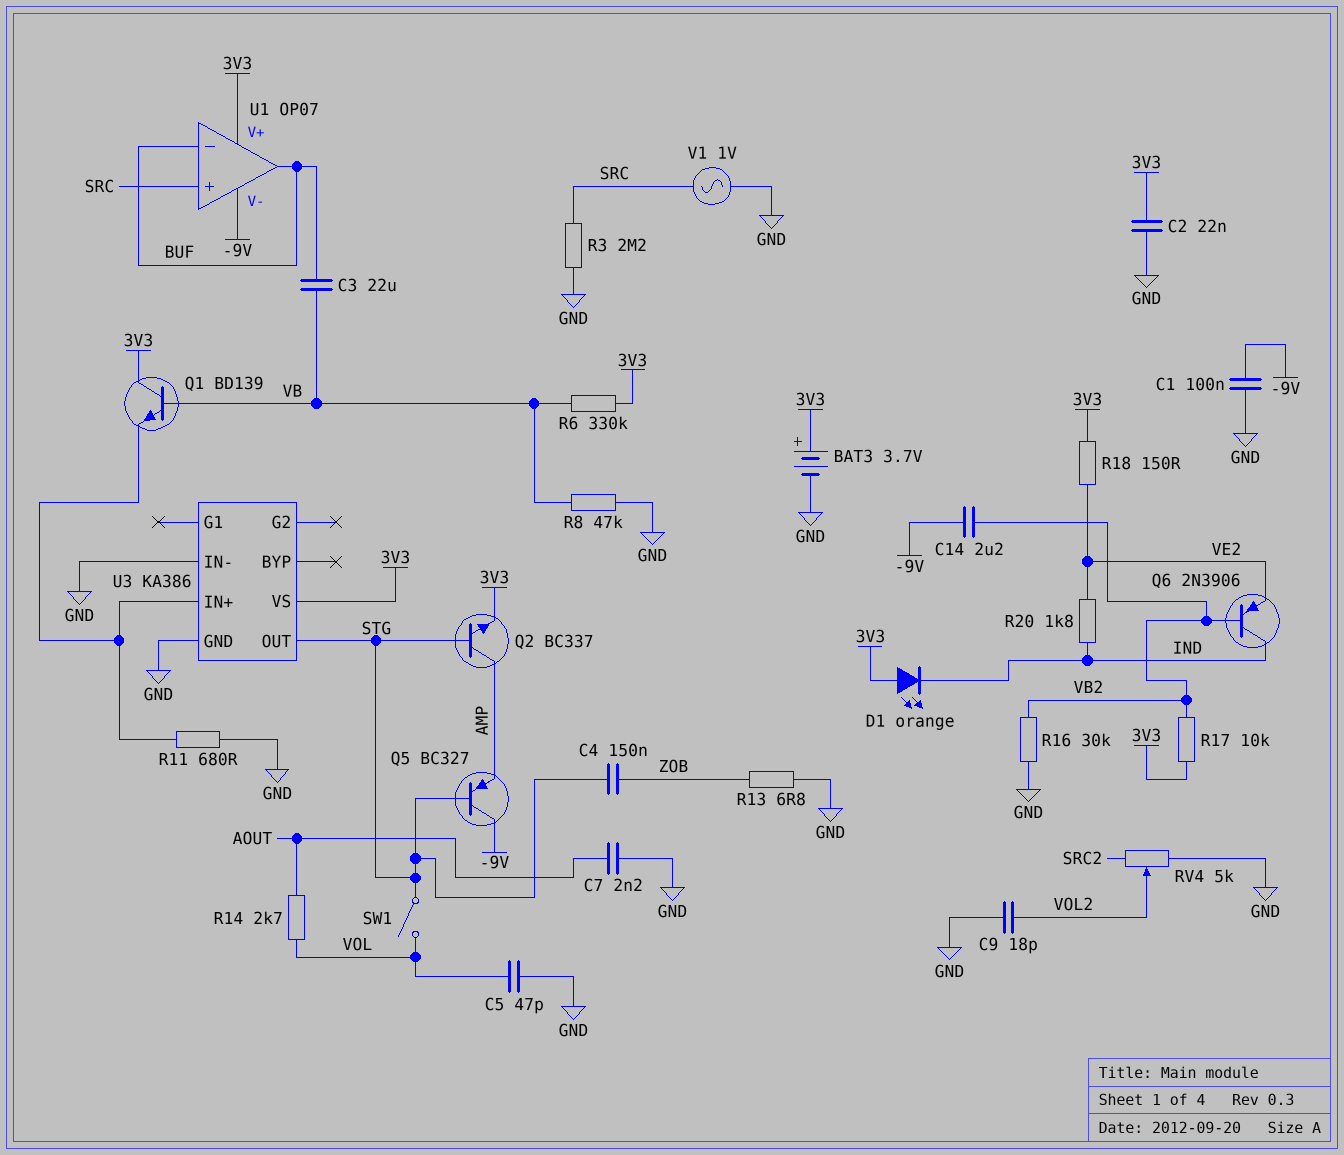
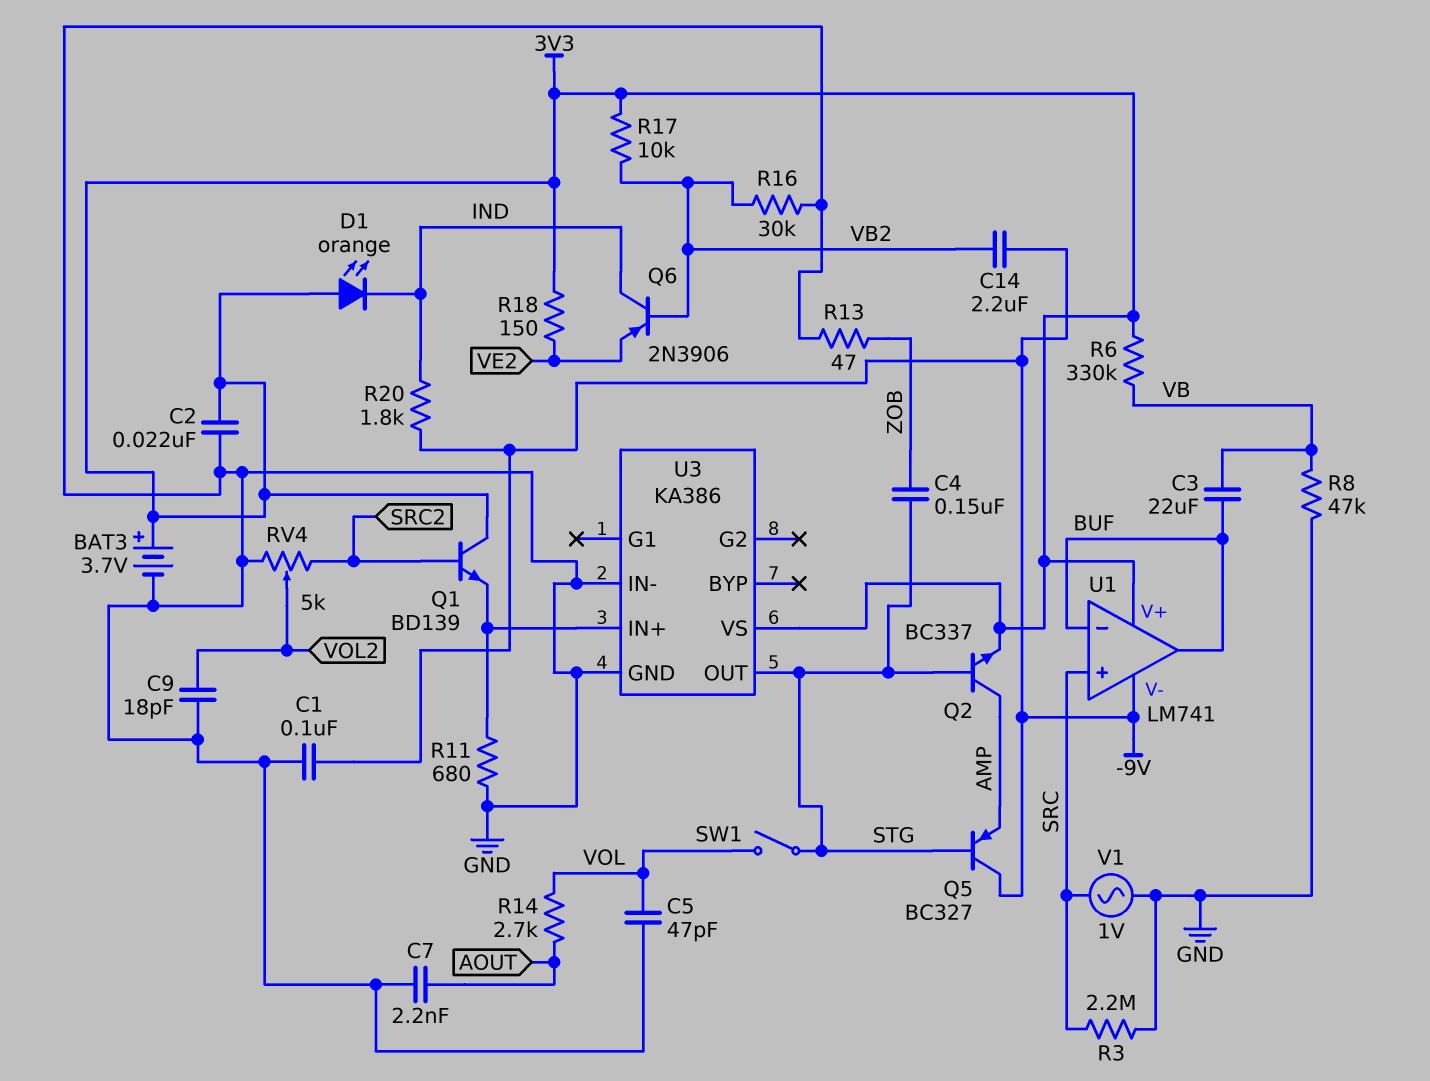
Q1: NPN BD139 (B VB, C 3V3, E U3/IN+) -> NPN BD139 (B SRC2, C 3V3, E U3/IN+)
R13: 6.8 (GND, ZOB) -> 47 (GND, ZOB)
R20: 1.8k (IND, VE2) -> 1.8k (-9V, IND)
U1: OP07 -> LM741

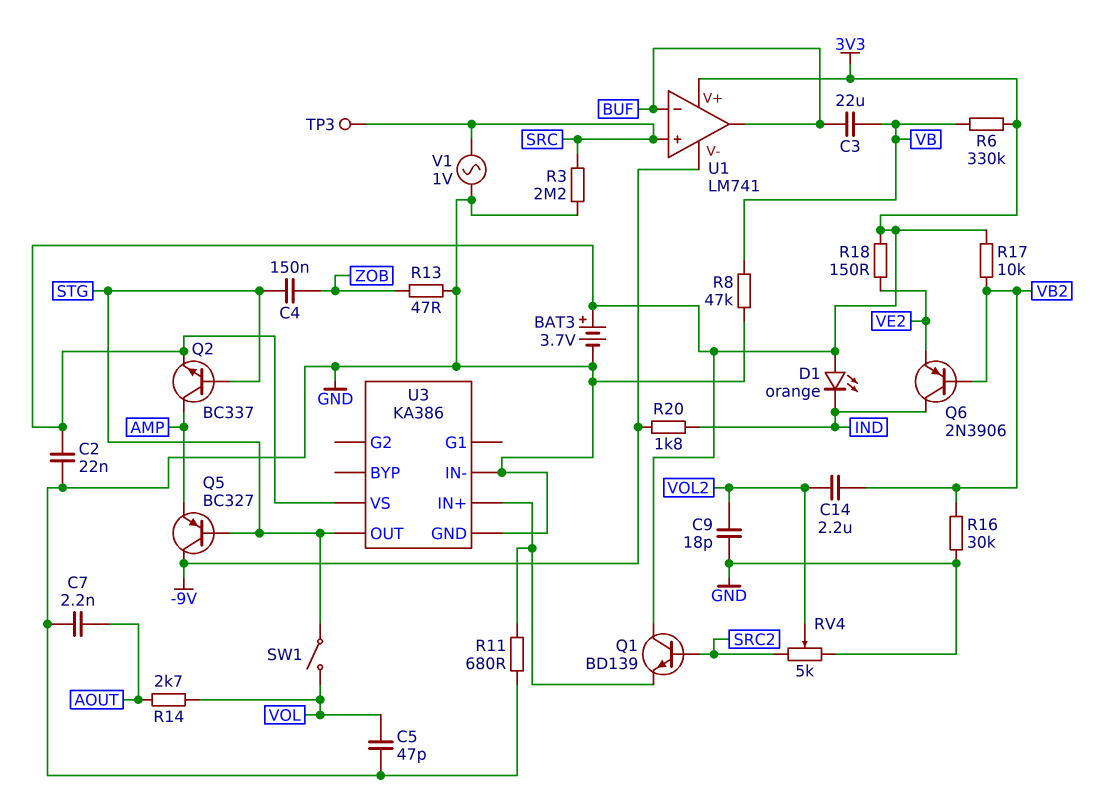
C1: 100nF (-9V, GND) -> none
C14: 2.2uF (-9V, VB2) -> 2.2uF (VB2, VOL2)
TP3: none -> test point (SRC)

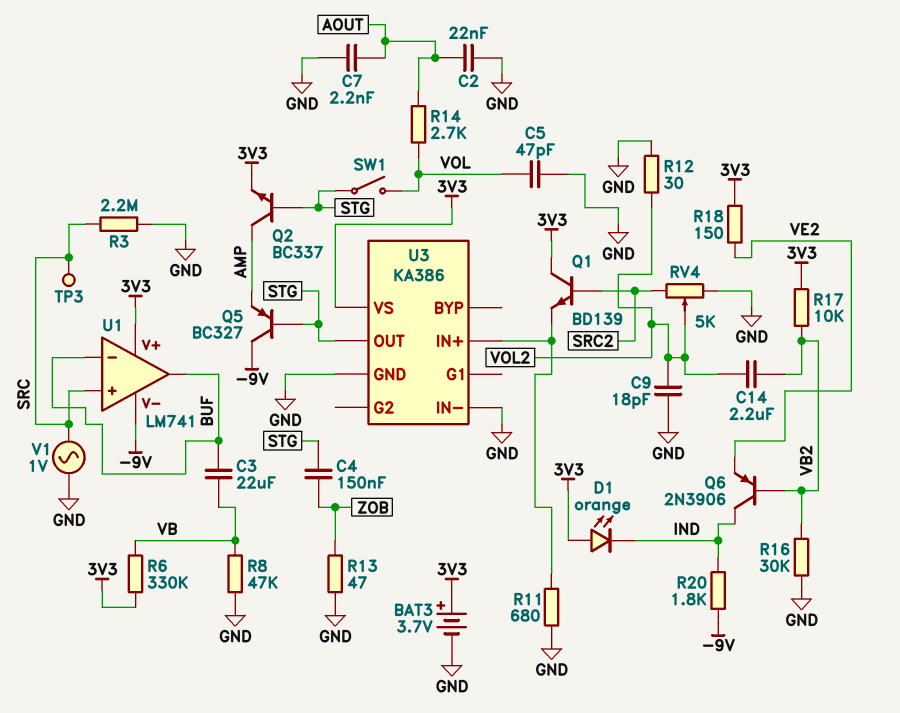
C2: 22nF (3V3, GND) -> 22nF (AOUT, GND)
R12: none -> 30 (GND, VOL2)

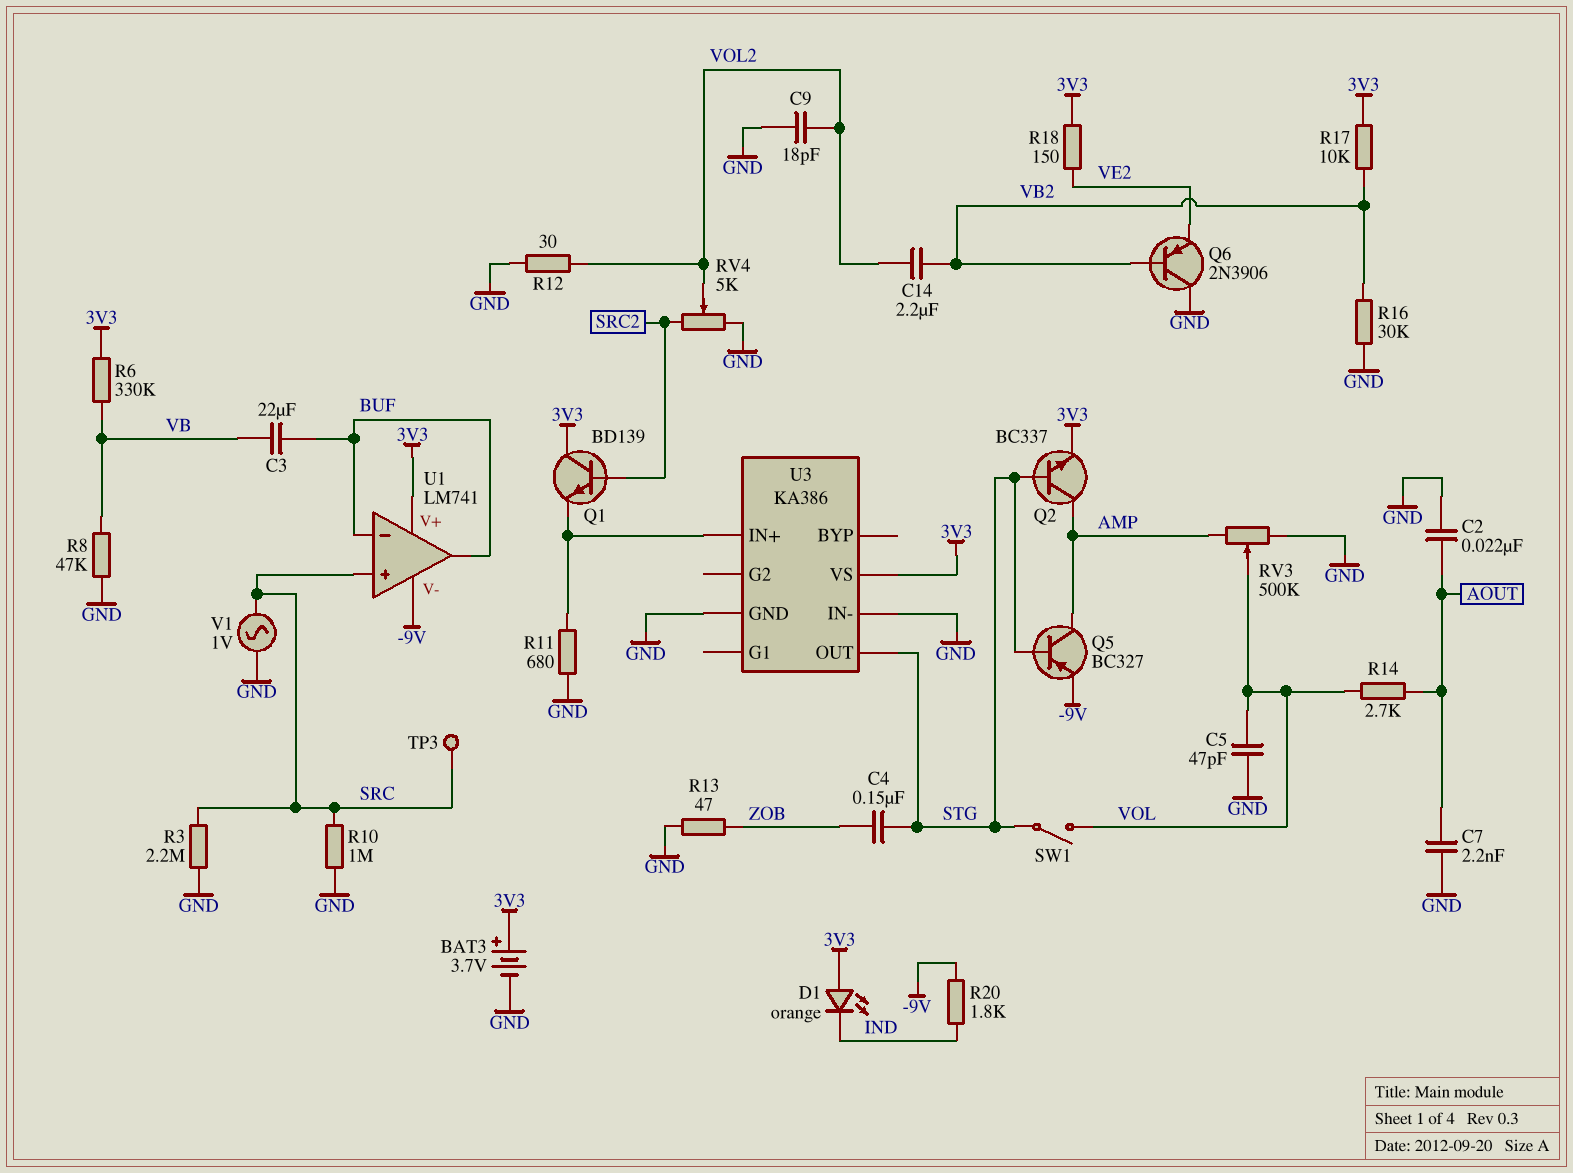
Q5: PNP BC327 (B STG, C -9V, E AMP) -> PNP BC327 (B STG, C AMP, E -9V)
Q6: PNP 2N3906 (B VB2, C IND, E VE2) -> PNP 2N3906 (B VB2, C GND, E VE2)
R10: none -> 1M (GND, SRC)
RV3: none -> 500k (AMP, GND, wiper VOL)

